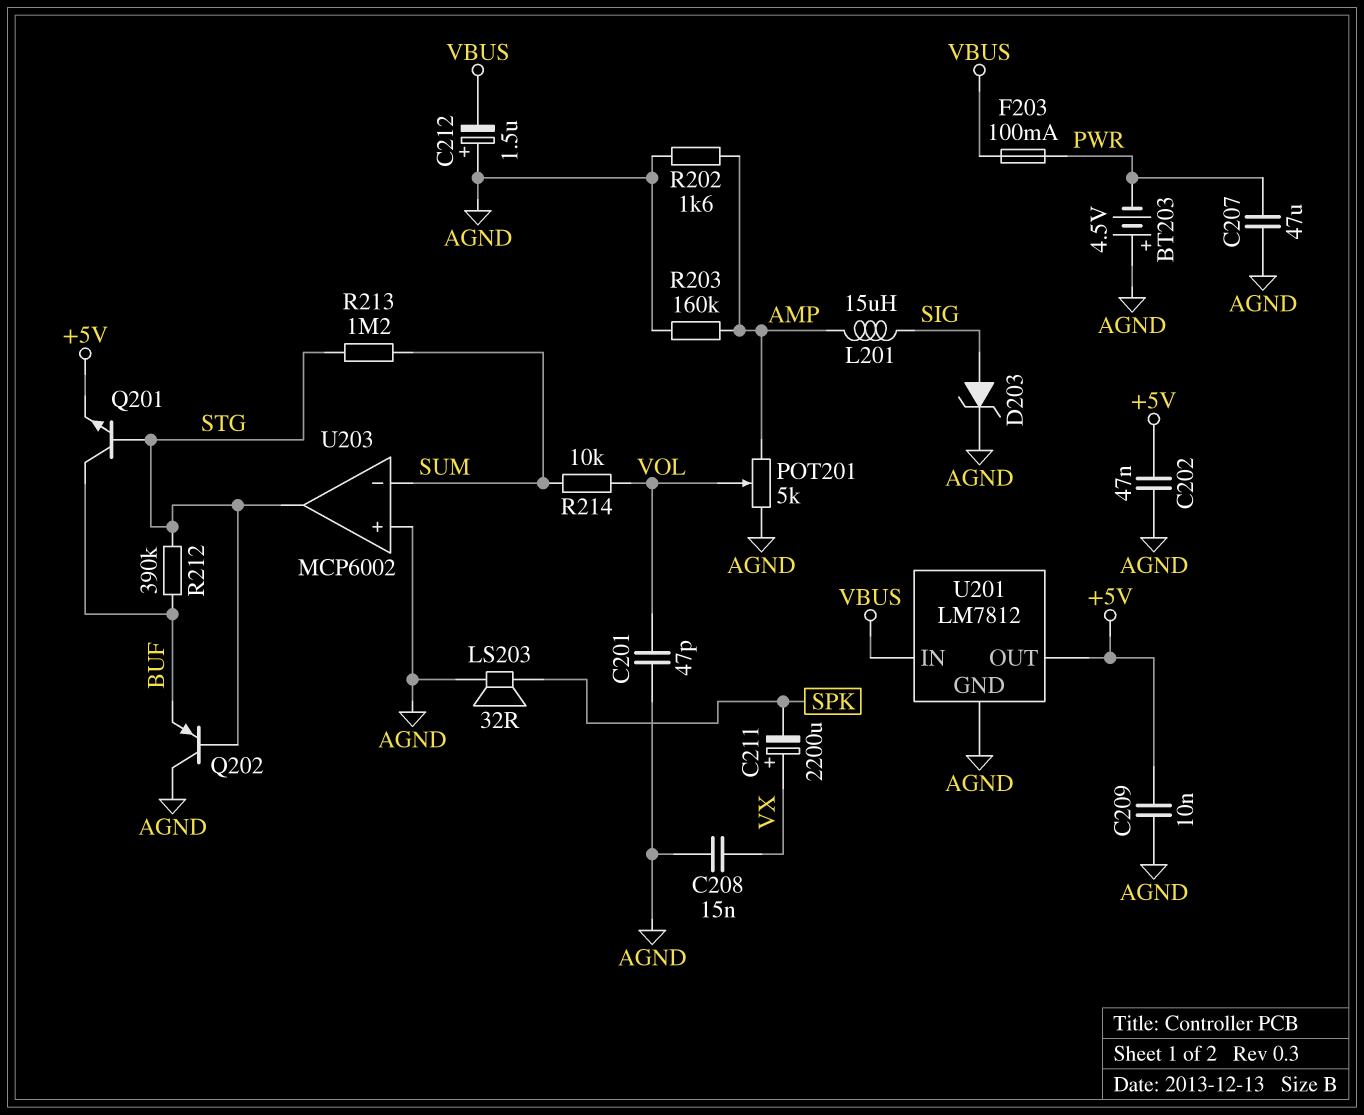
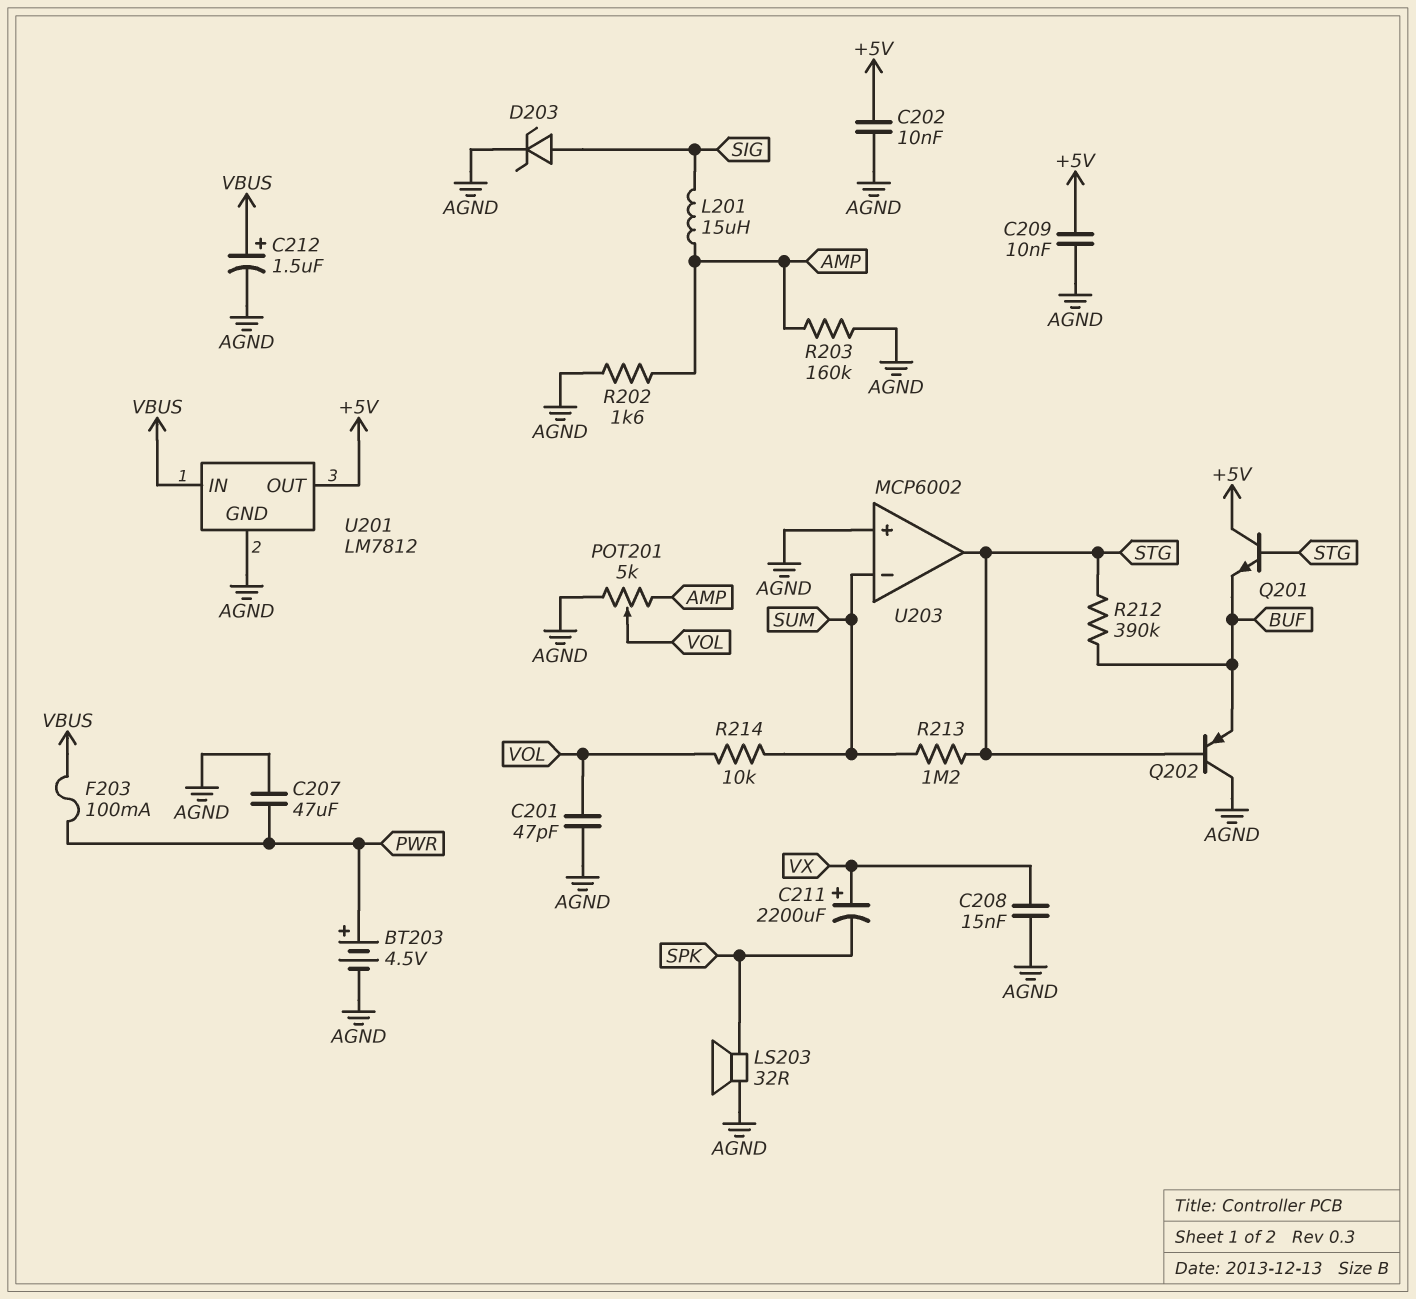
BT203: 4.5V (plus AGND, minus PWR) -> 4.5V (plus PWR, minus AGND)
C202: 47nF (+5V, AGND) -> 10nF (+5V, AGND)
C212: 1.5uF (plus AGND, minus VBUS) -> 1.5uF (plus VBUS, minus AGND)
Q201: NPN (B STG, C BUF, E +5V) -> NPN (B STG, C +5V, E BUF)

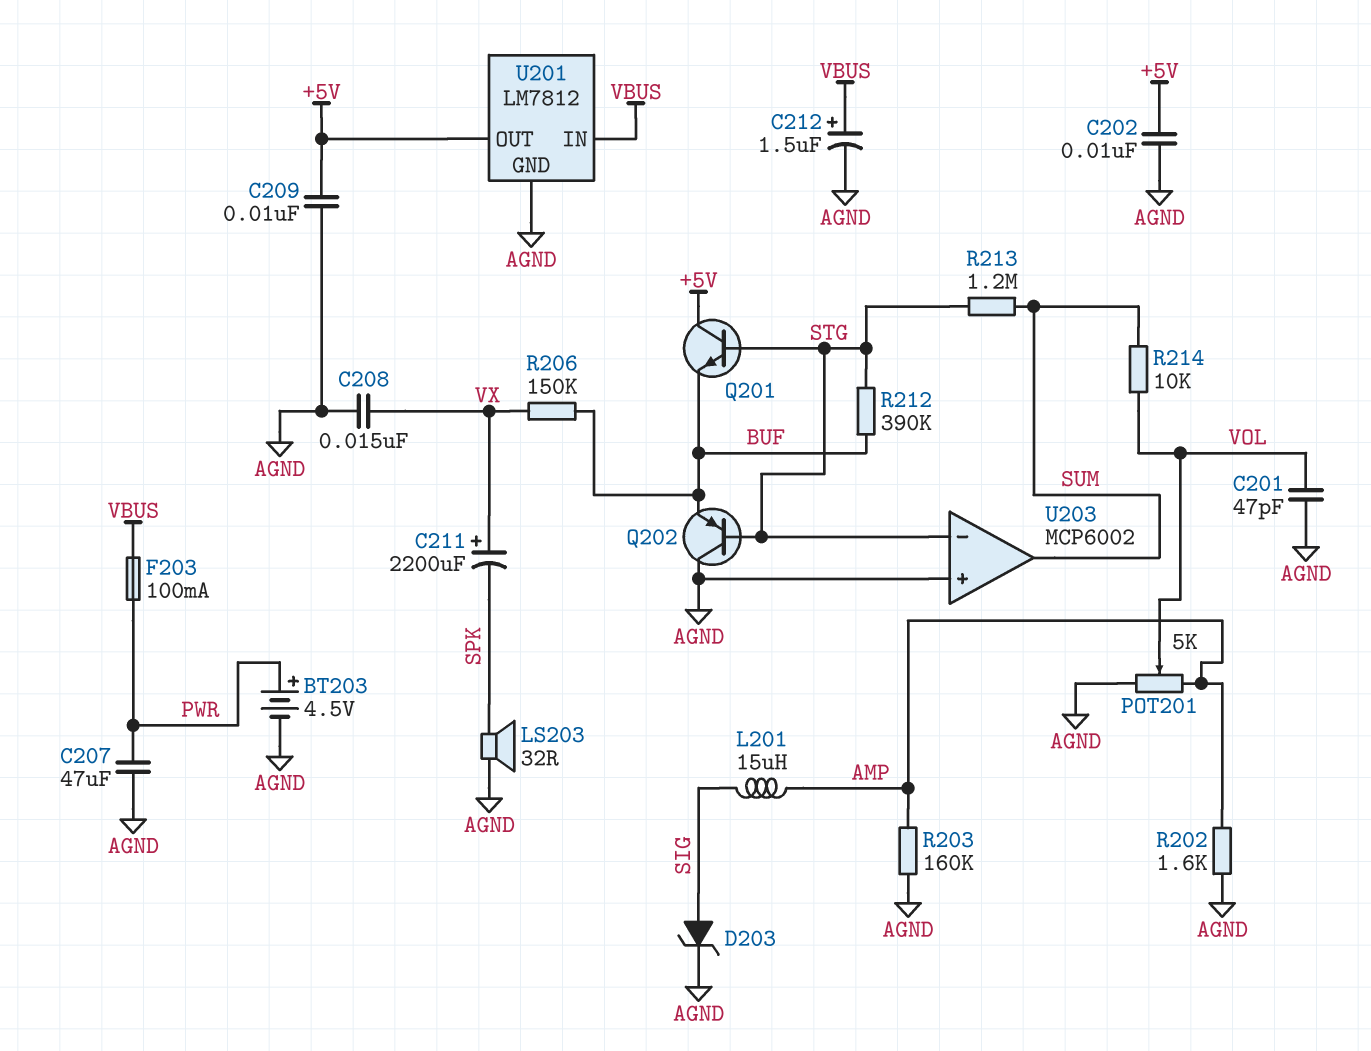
R206: none -> 150k (BUF, VX)
U203 pin in-: SUM -> STG
U203 pin out: STG -> SUM

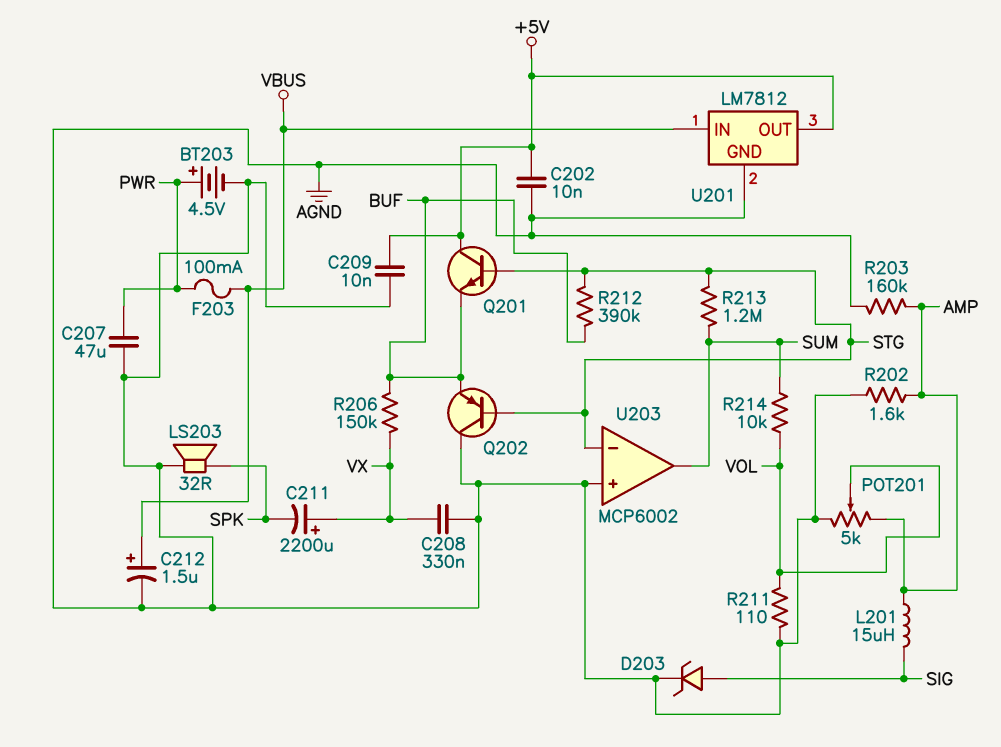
C201: 47pF (AGND, VOL) -> none
C208: 15nF (AGND, VX) -> 330nF (AGND, VX)
R211: none -> 110 (AGND, VOL)

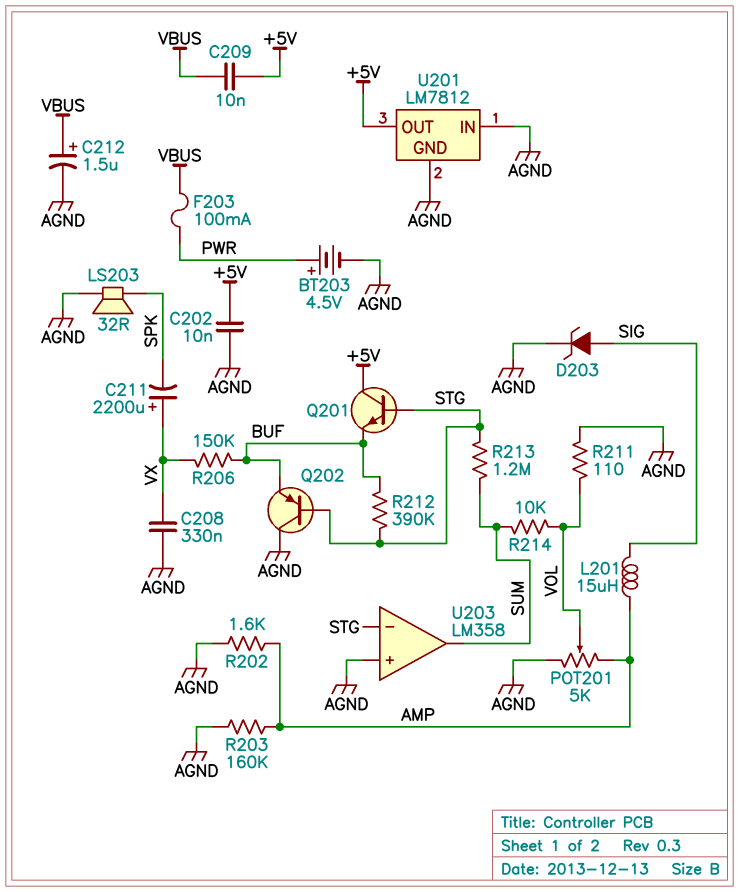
C207: 47uF (AGND, PWR) -> none
C209: 10nF (+5V, AGND) -> 10nF (+5V, VBUS)
U201 pin IN: VBUS -> AGND
U203: MCP6002 -> LM358

